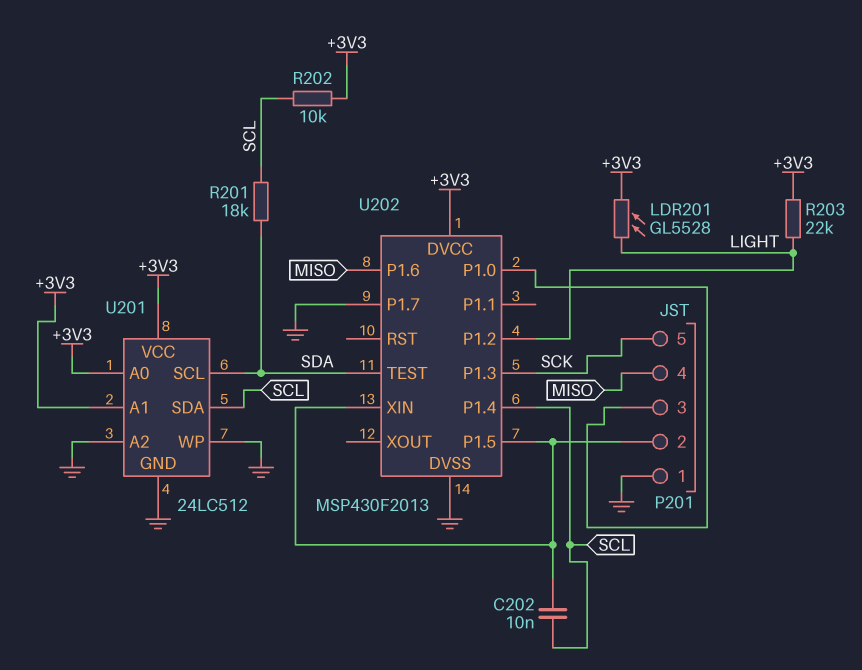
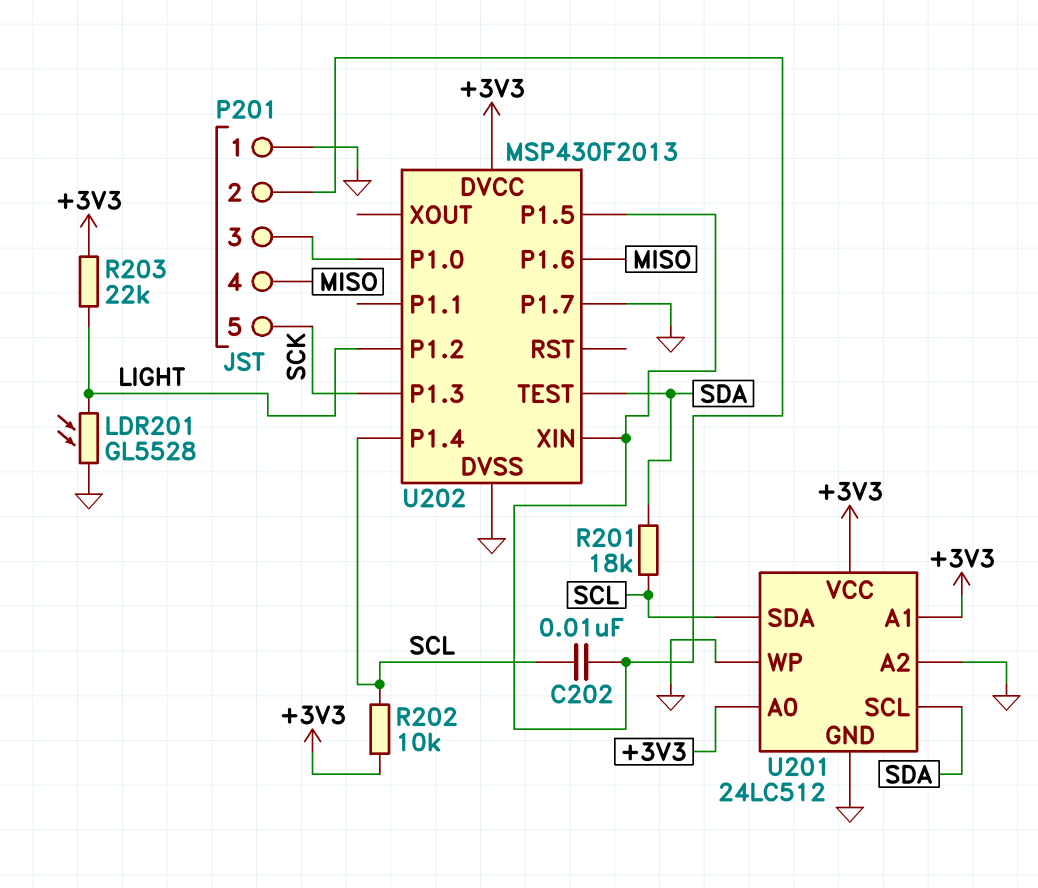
LDR201: GL5528 (+3V3, LIGHT) -> GL5528 (GND, LIGHT)

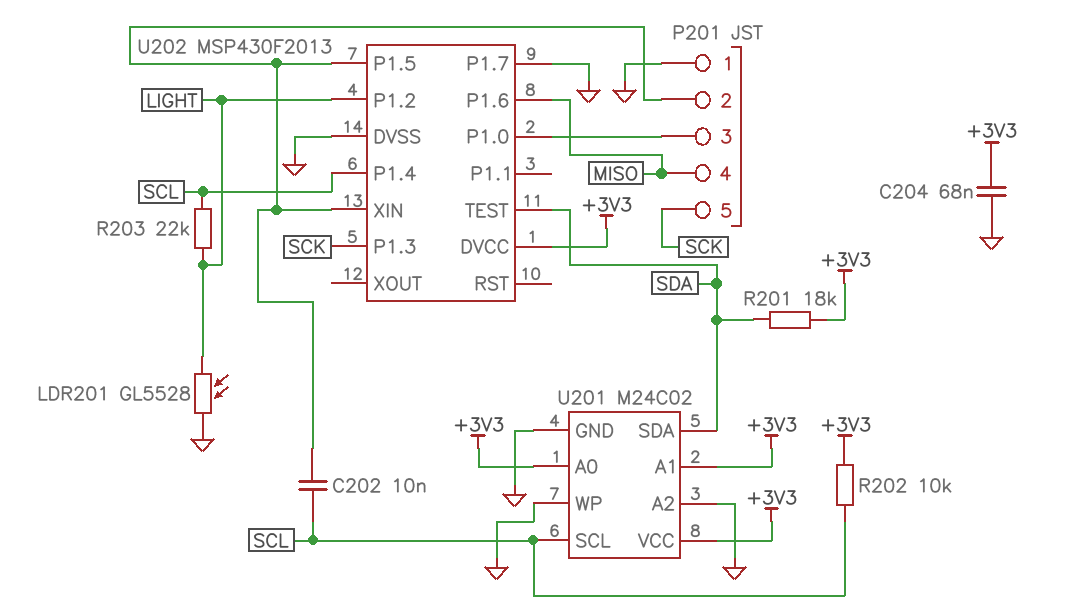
C204: none -> 68nF (+3V3, GND)
R201: 18k (SCL, SDA) -> 18k (+3V3, SDA)
R203: 22k (+3V3, LIGHT) -> 22k (LIGHT, SCL)
U201: 24LC512 -> M24C02
U201 pin SCL: SDA -> SCL
U201 pin SDA: SCL -> SDA

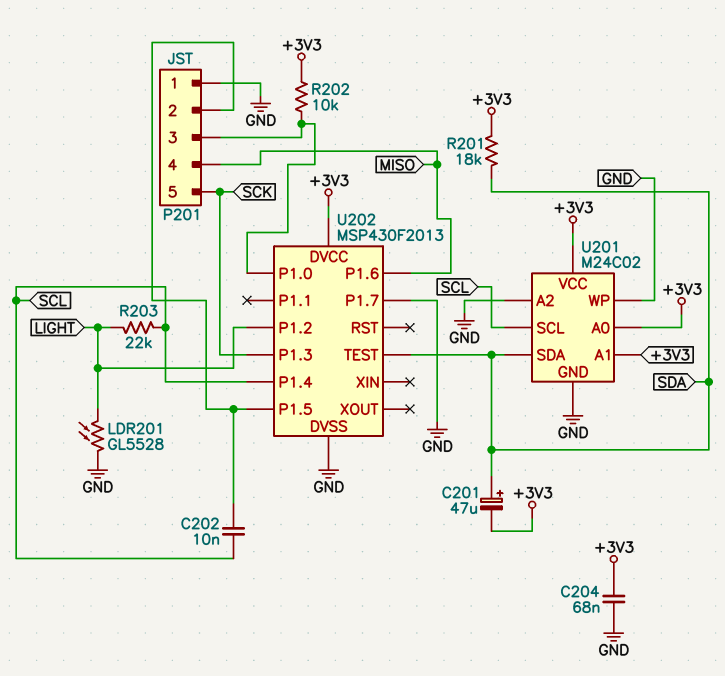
C201: none -> 47uF (plus SDA, minus +3V3)
R202: 10k (+3V3, SCL) -> 10k (+3V3, P201/3)
U202 pin XIN: P201/2 -> none

